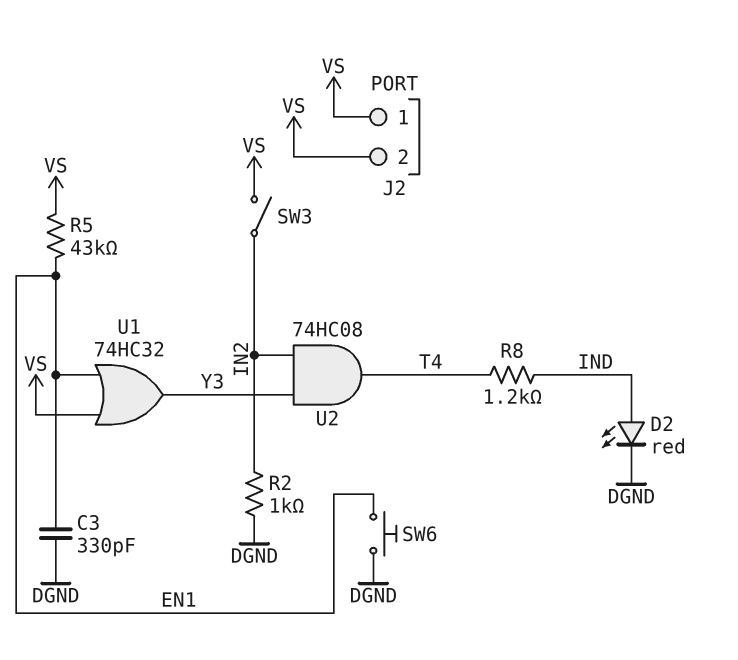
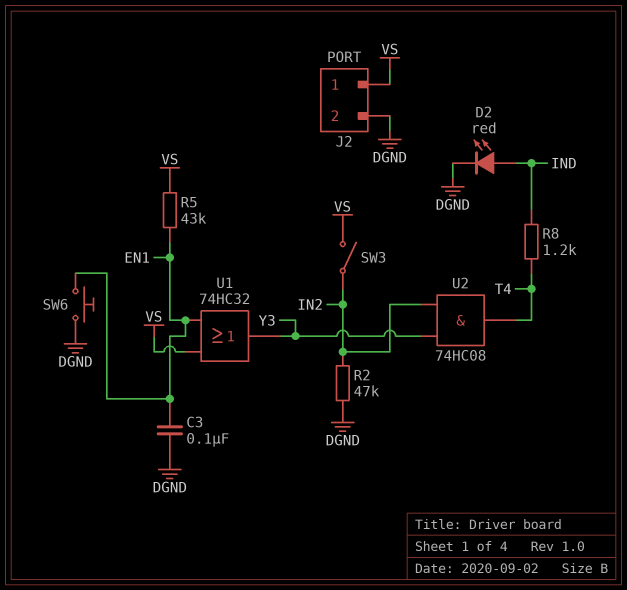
C3: 330pF (DGND, EN1) -> 100nF (DGND, EN1)
J2 pin 2: VS -> DGND
R2: 1k (DGND, IN2) -> 47k (DGND, IN2)

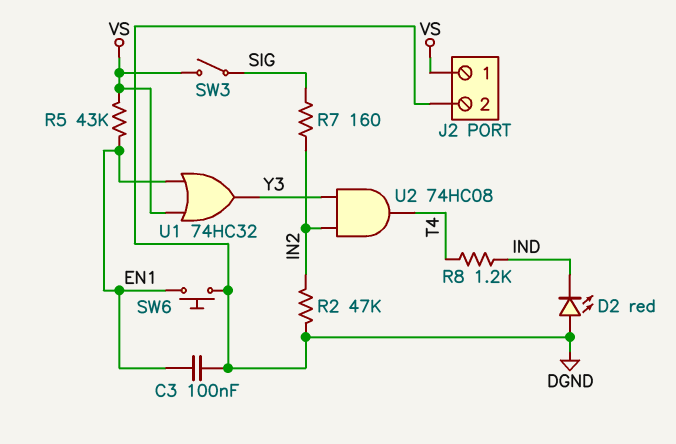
D2: LED red (A IND, K DGND) -> LED red (A DGND, K IND)
R7: none -> 160 (IN2, SIG)
SW3: switch (IN2, VS) -> switch (SIG, VS)

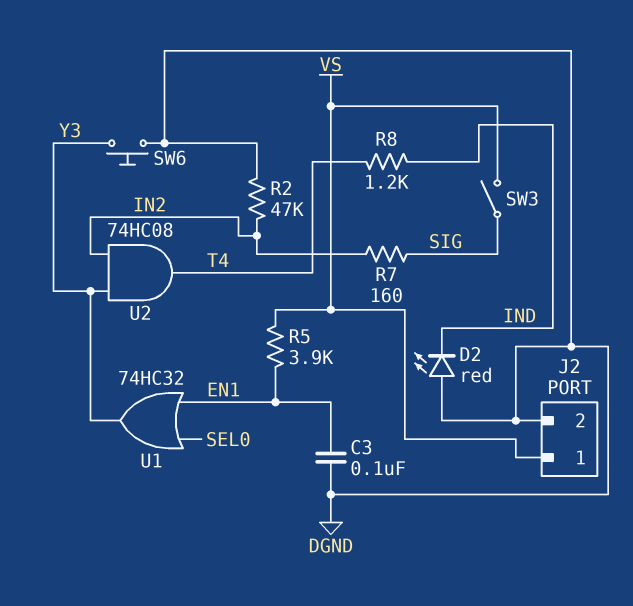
R5: 43k (EN1, VS) -> 3.9k (EN1, VS)
SW6: button (DGND, EN1) -> button (DGND, Y3)
U1: OR 74HC32 (in EN1, in VS, out Y3) -> OR 74HC32 (in EN1, in SEL0, out Y3)

